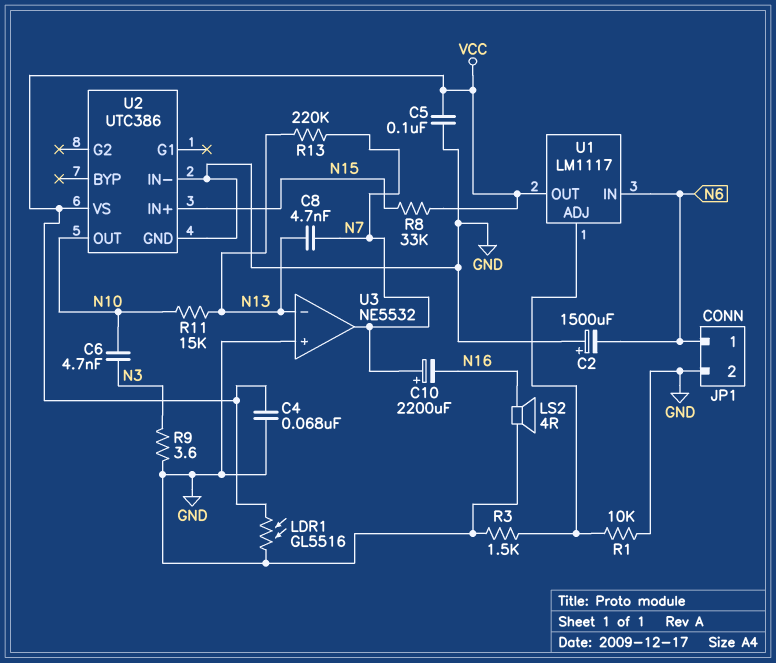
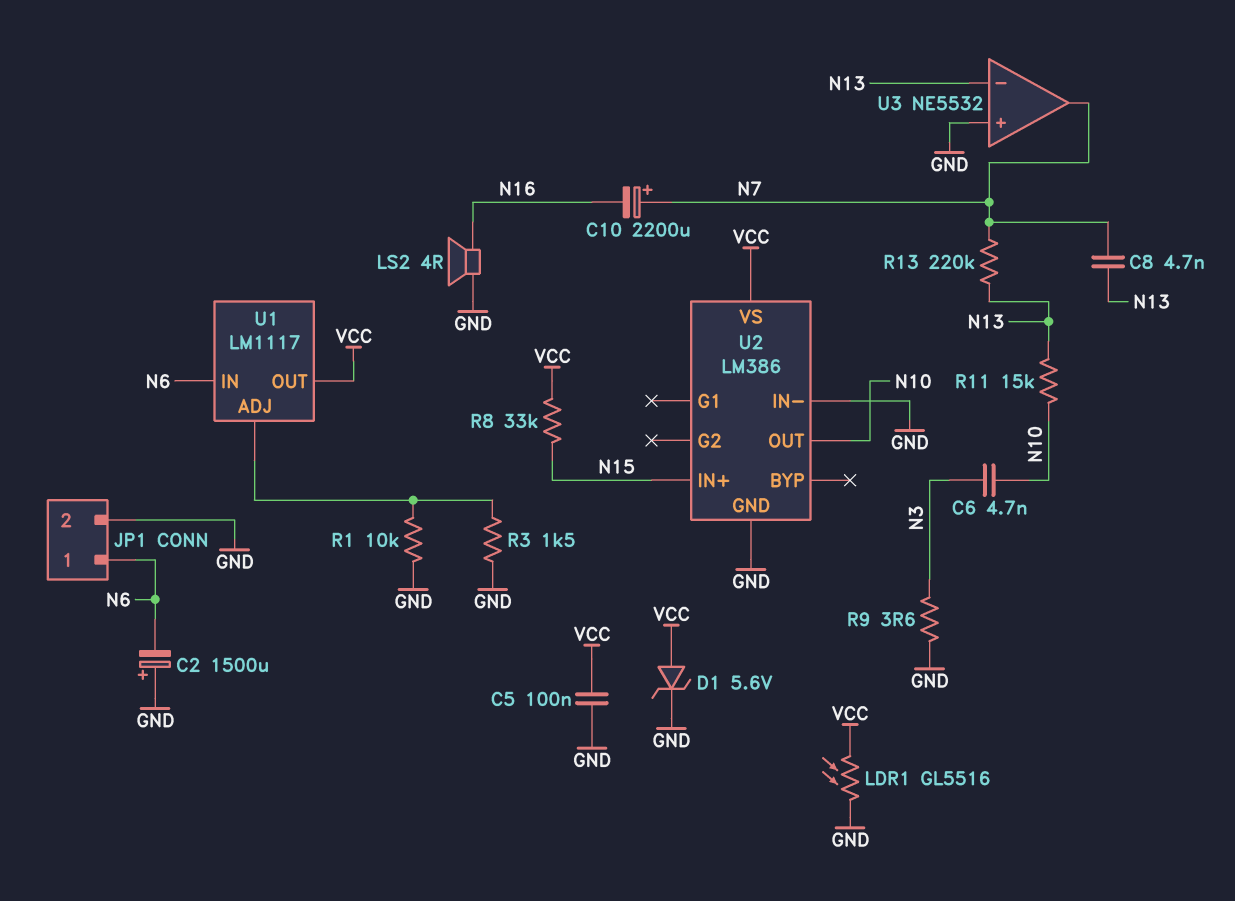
C4: 68nF (GND, VCC) -> none
D1: none -> zener 5.6V (A VCC, K GND)
U2: UTC386 -> LM386

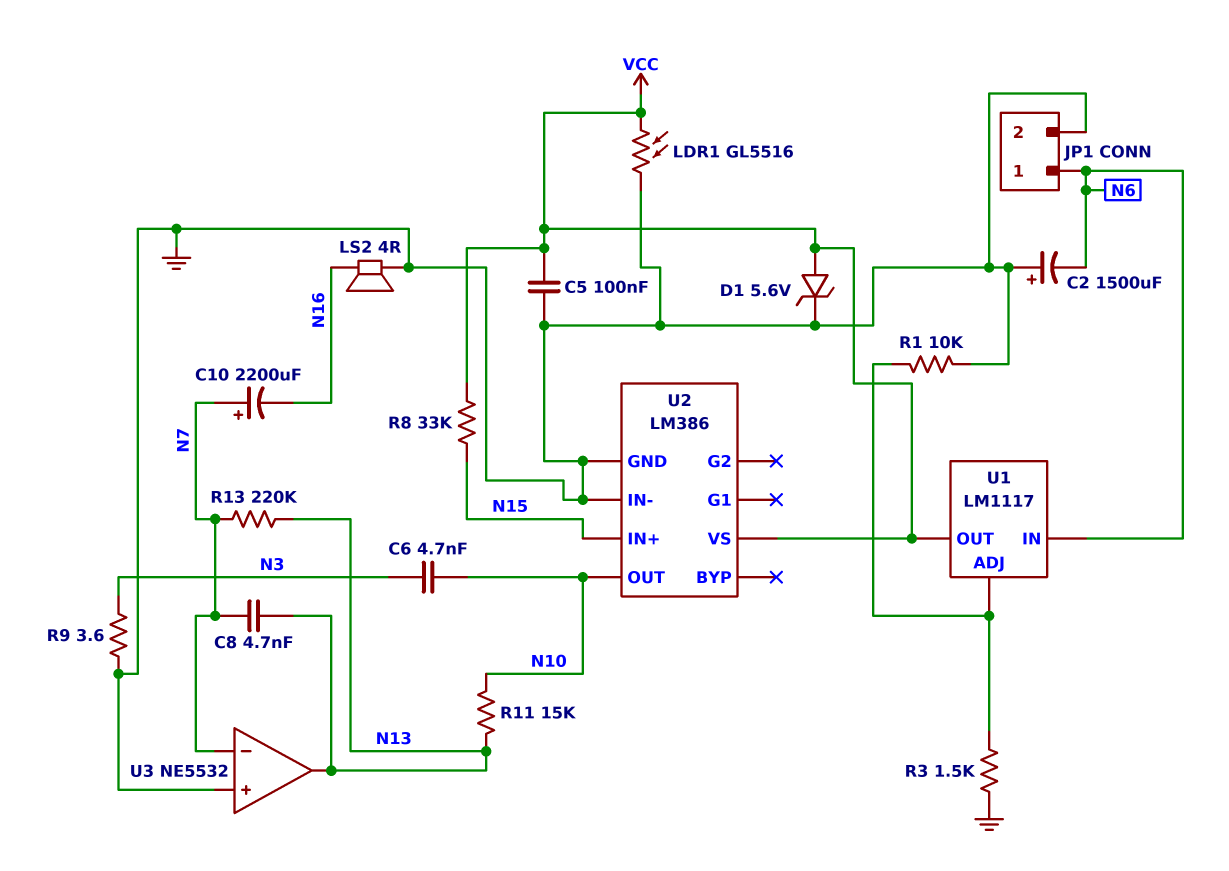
U3 pin in-: N13 -> N7
U3 pin out: N7 -> N13

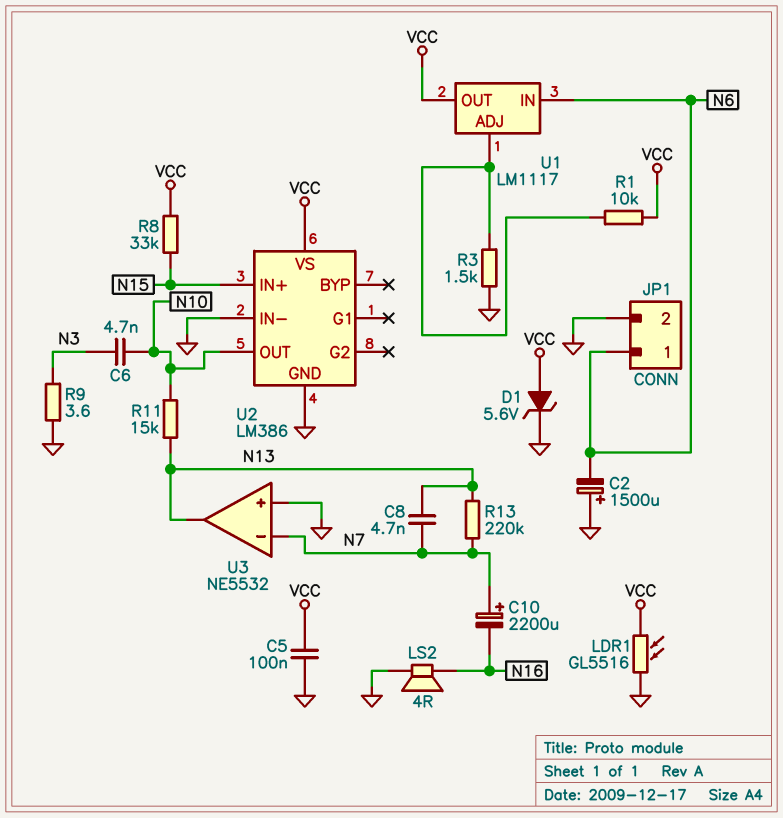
R1: 10k (GND, U1/ADJ) -> 10k (U1/ADJ, VCC)

